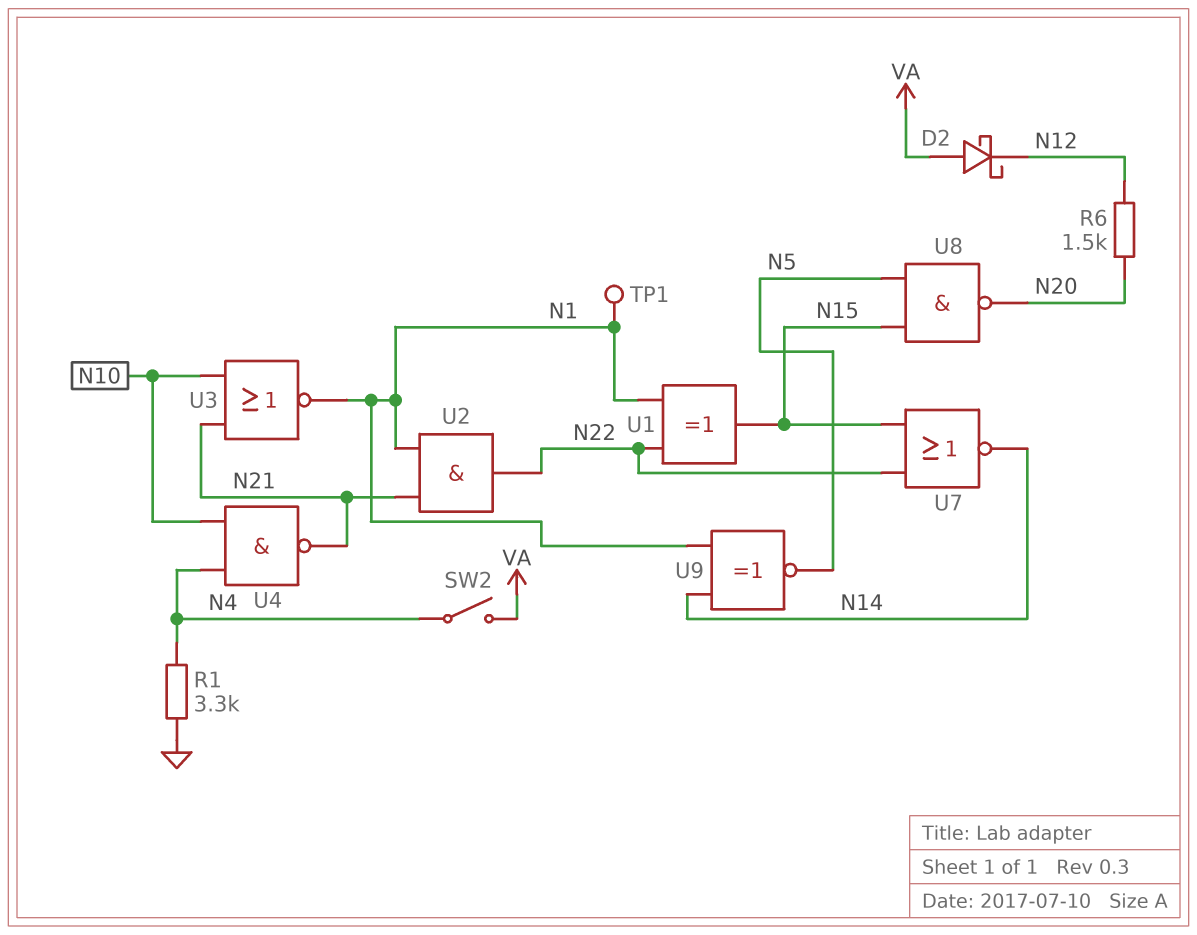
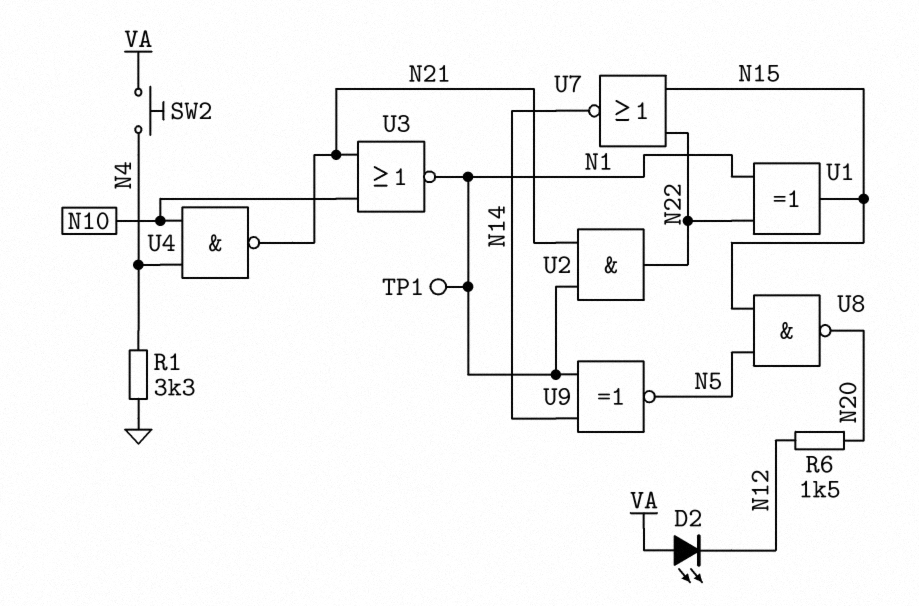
D2: schottky (A VA, K N12) -> LED (A VA, K N12)
SW2: switch (N4, VA) -> button (N4, VA)

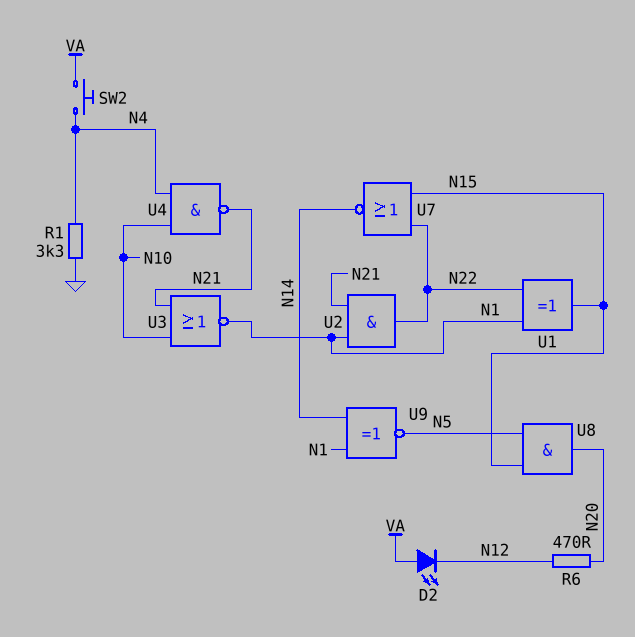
R6: 1.5k (N12, N20) -> 470 (N12, N20)
TP1: test point (N1) -> none
U8: NAND (in N5, in N15, out N20) -> AND (in N5, in N15, out N20)

